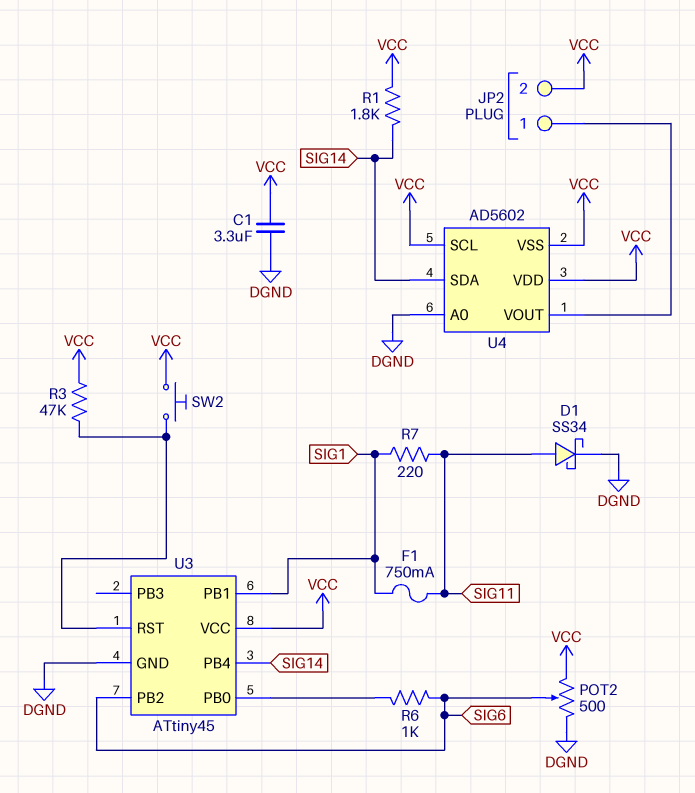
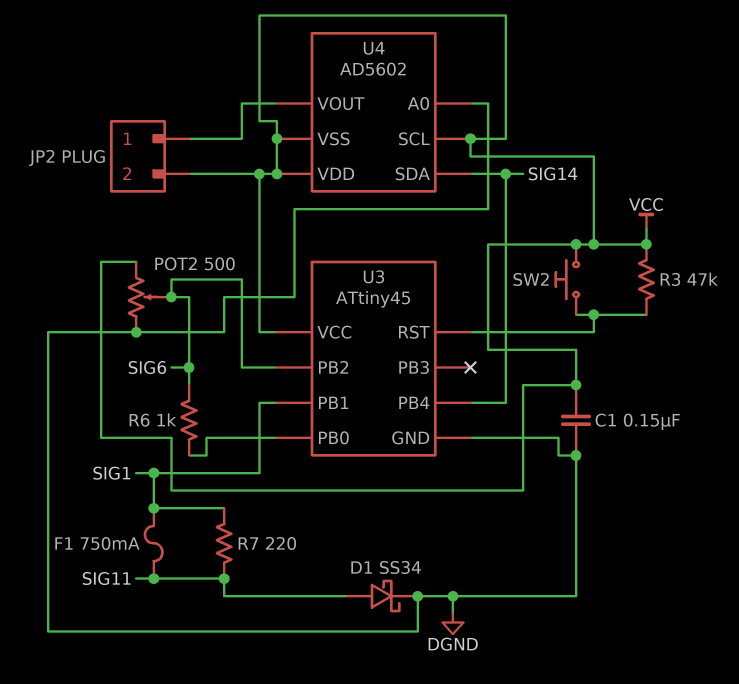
C1: 3.3uF (DGND, VCC) -> 150nF (DGND, VCC)
R1: 1.8k (SIG14, VCC) -> none

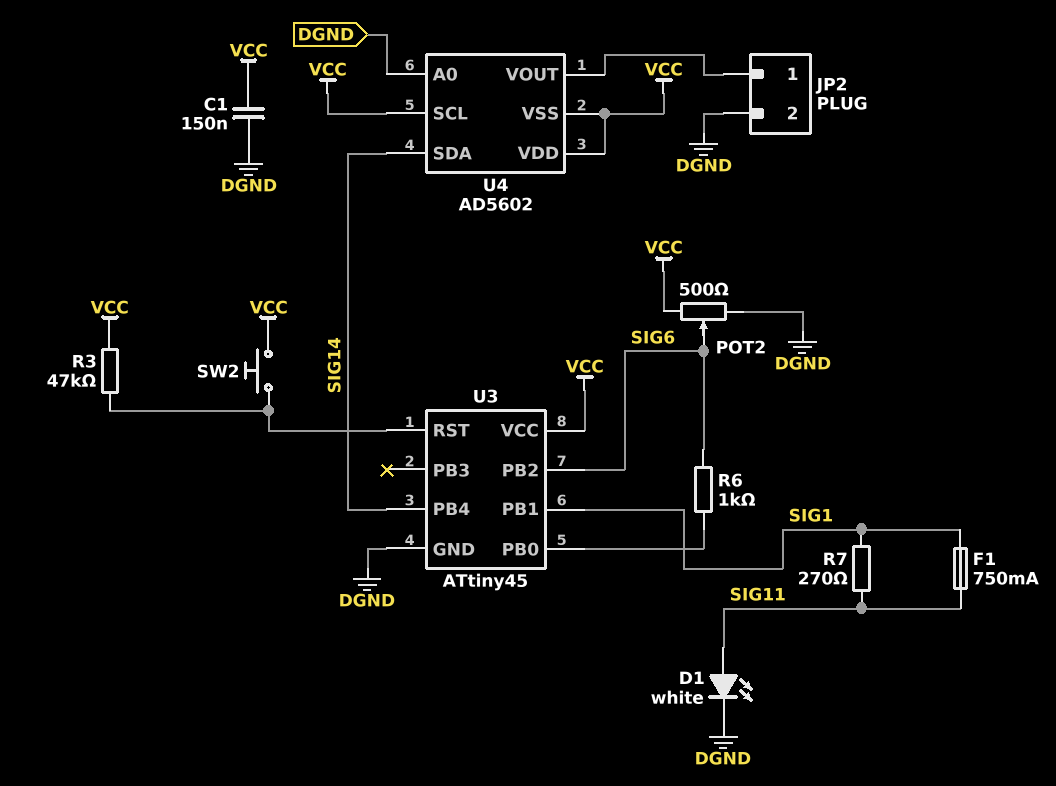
D1: schottky SS34 (A SIG11, K DGND) -> LED white (A SIG11, K DGND)
JP2 pin 2: VCC -> DGND
R7: 220 (SIG1, SIG11) -> 270 (SIG1, SIG11)

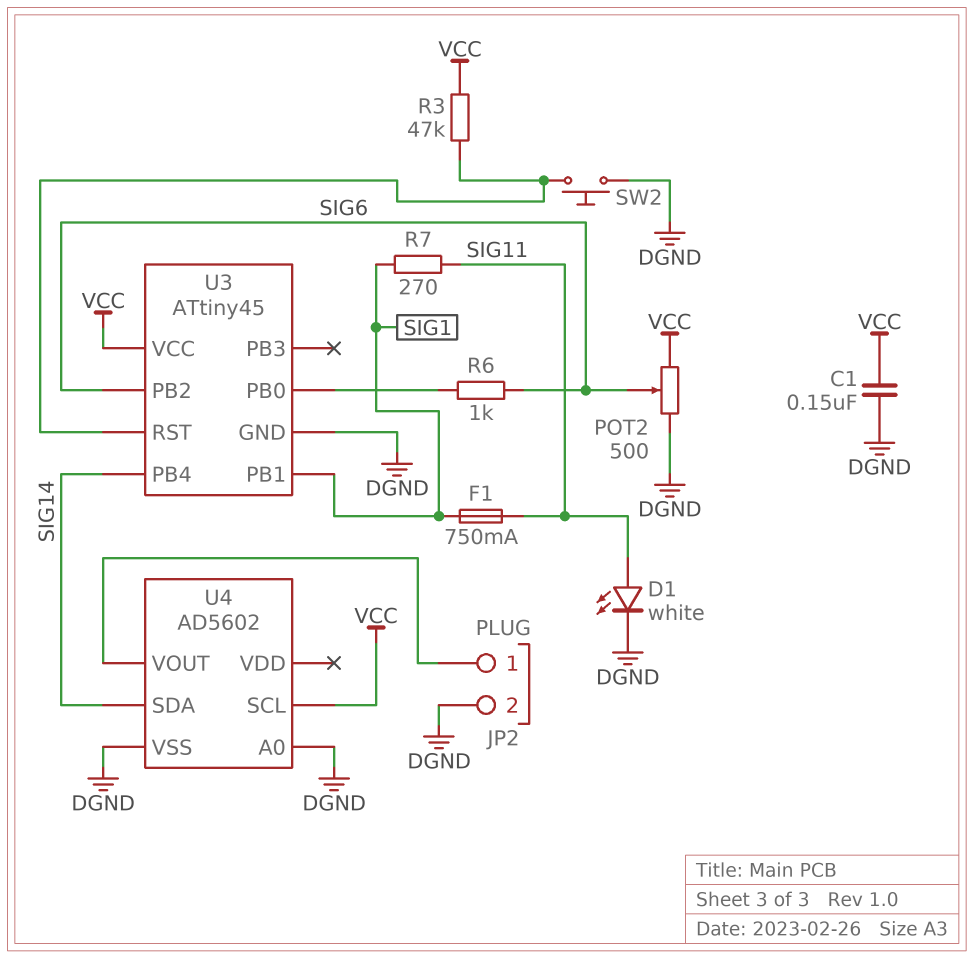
SW2: button (U3/RST, VCC) -> button (DGND, U3/RST)
U4 pin VDD: VCC -> none
U4 pin VSS: VCC -> DGND

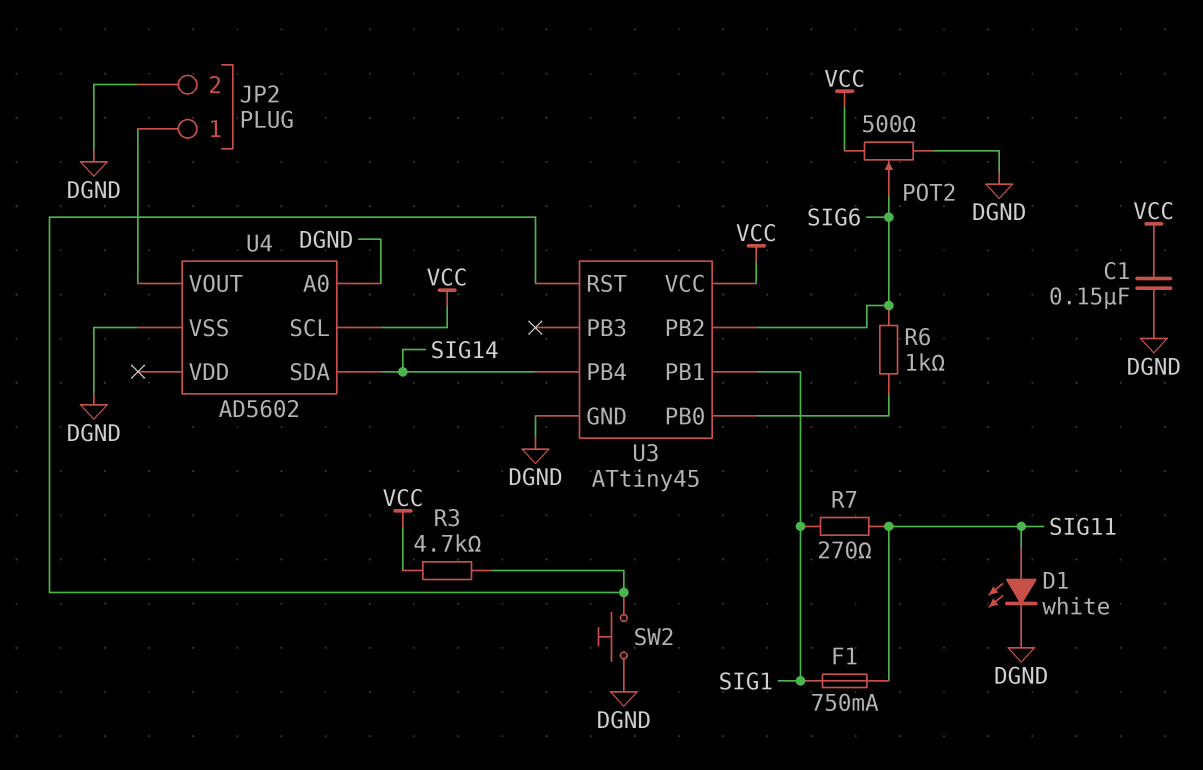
R3: 47k (U3/RST, VCC) -> 4.7k (U3/RST, VCC)

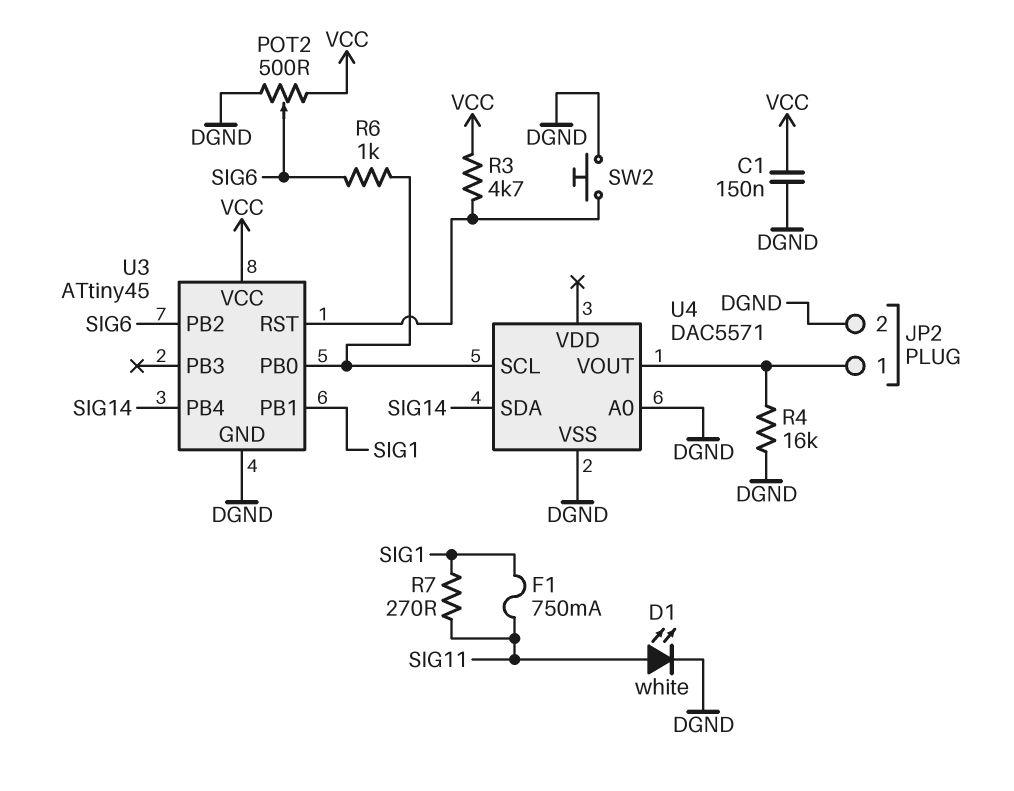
R4: none -> 16k (DGND, JP2/1)
U4: AD5602 -> DAC5571
U4 pin SCL: VCC -> U3/PB0

